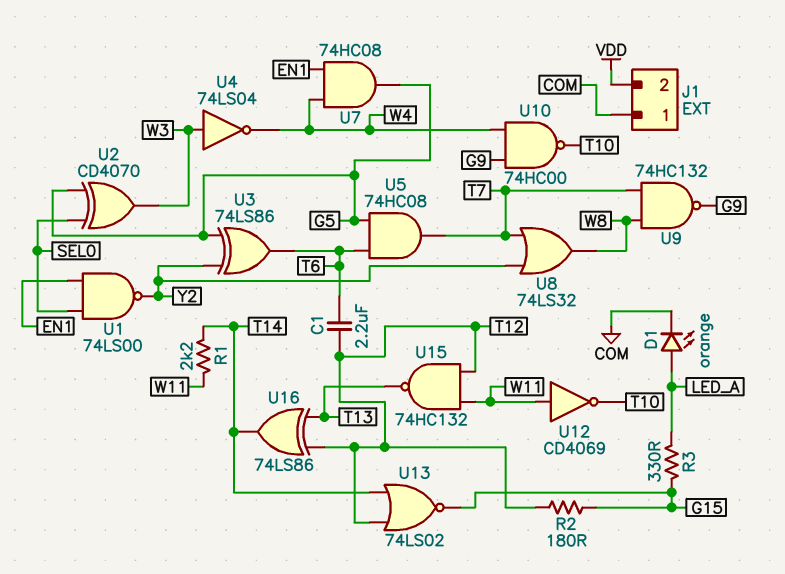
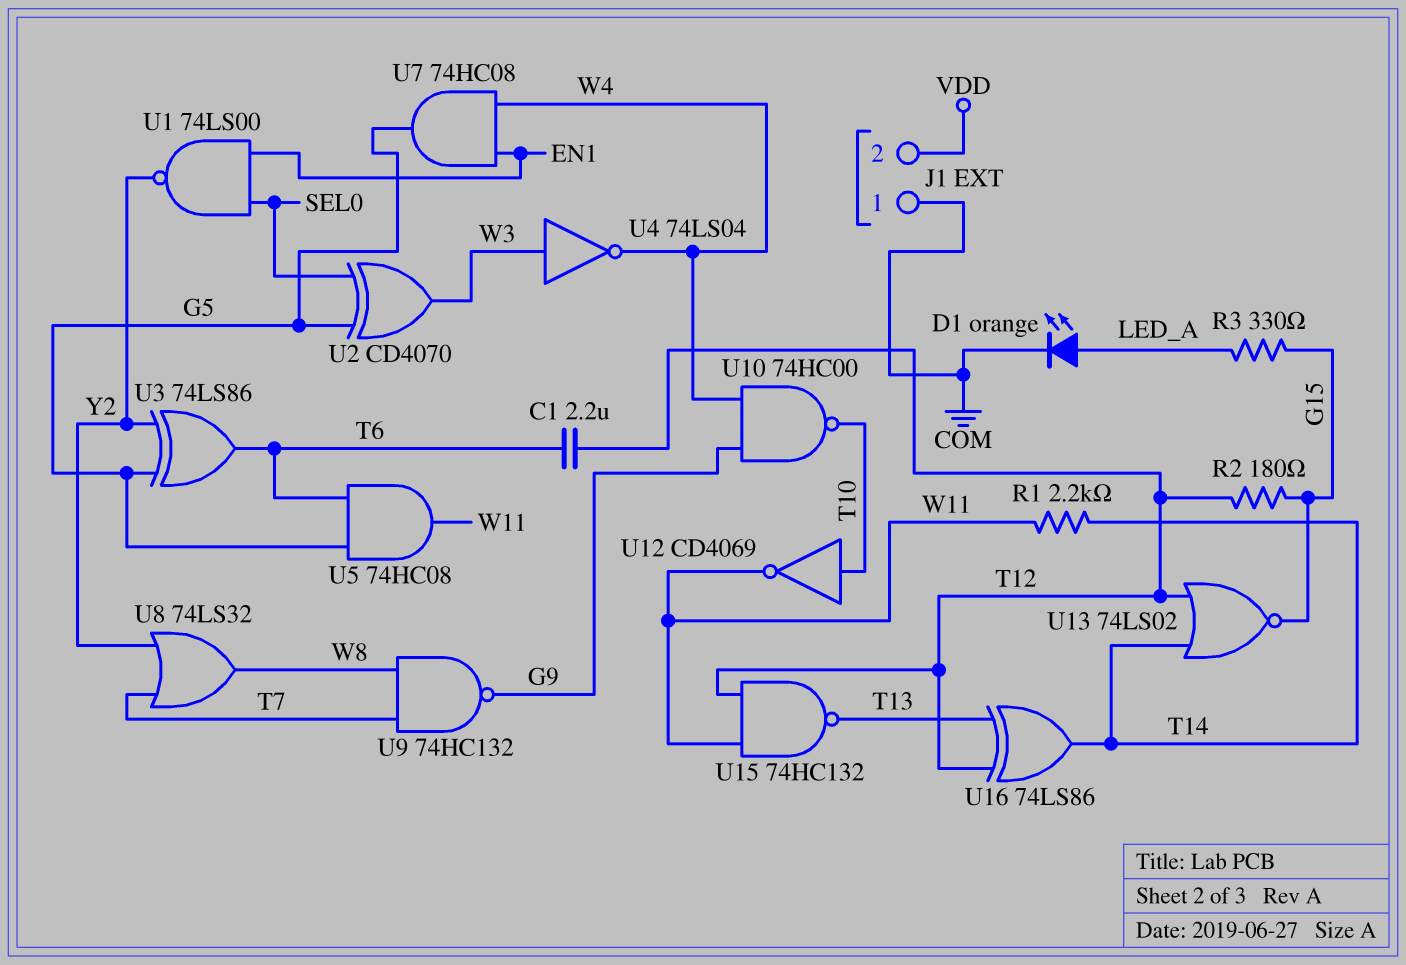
U5: AND 74HC08 (in G5, in T6, out T7) -> AND 74HC08 (in G5, in T6, out W11)
U12: NOT CD4069 (in W11, out T10) -> NOT CD4069 (in T10, out W11)

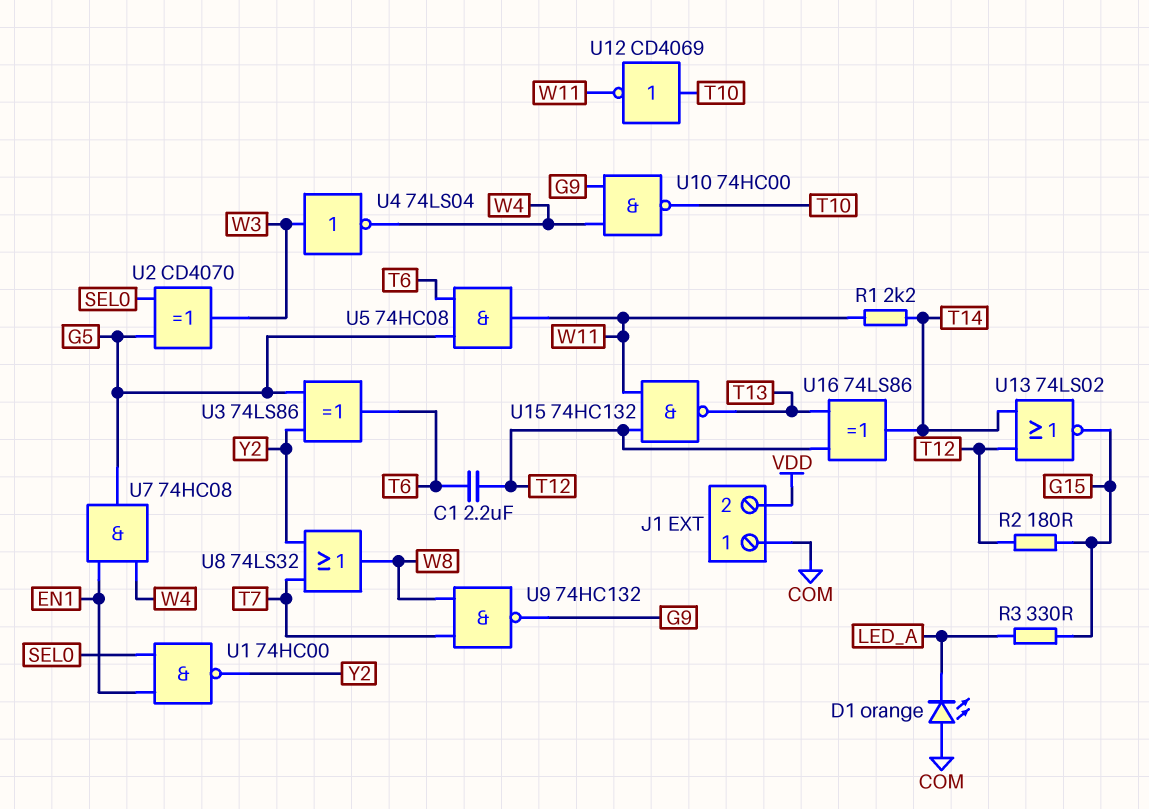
D1: LED orange (A LED_A, K COM) -> LED orange (A COM, K LED_A)
U1: NAND 74LS00 (in EN1, in SEL0, out Y2) -> NAND 74HC00 (in EN1, in SEL0, out Y2)

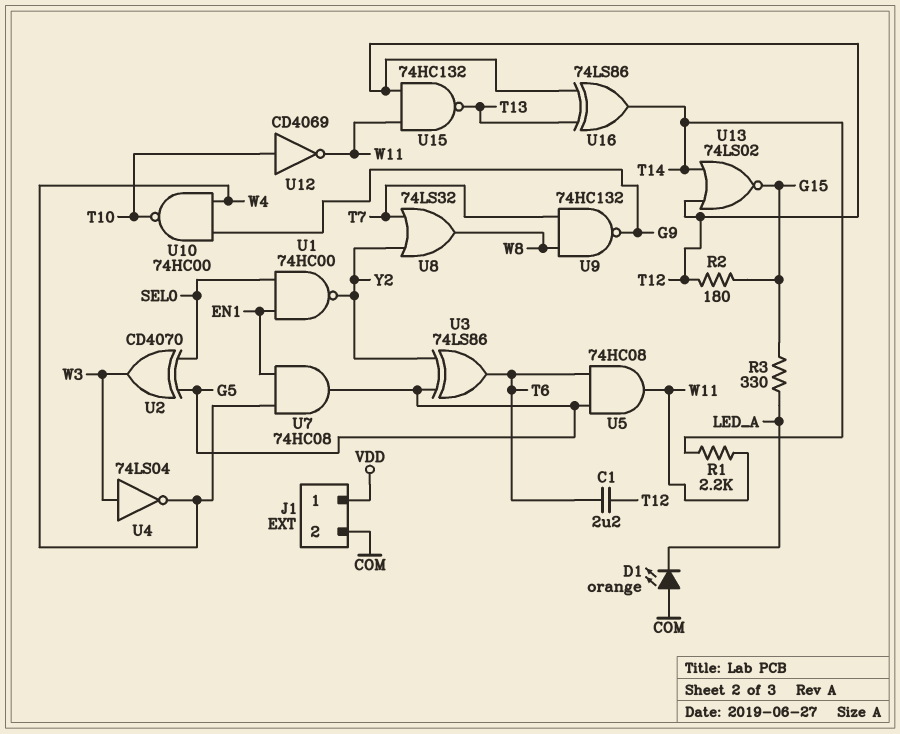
J1 pin 1: COM -> VDD
J1 pin 2: VDD -> COM

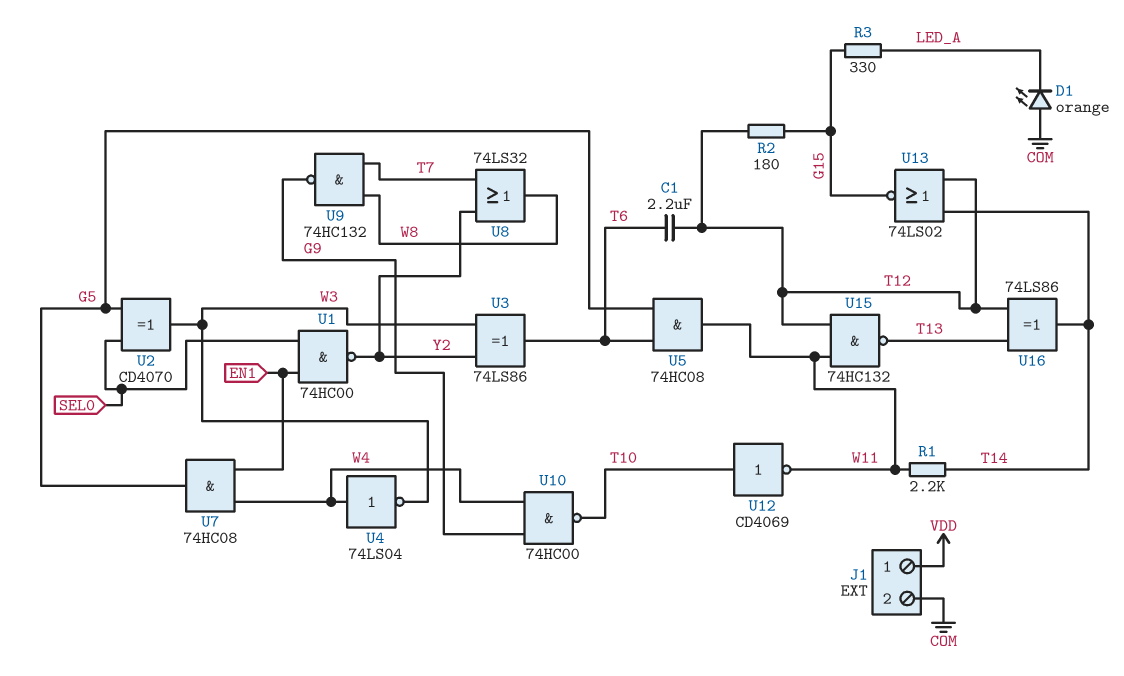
U3: XOR 74LS86 (in G5, in Y2, out T6) -> XOR 74LS86 (in W3, in Y2, out T6)
U4: NOT 74LS04 (in W3, out W4) -> NOT 74LS04 (in W4, out W3)

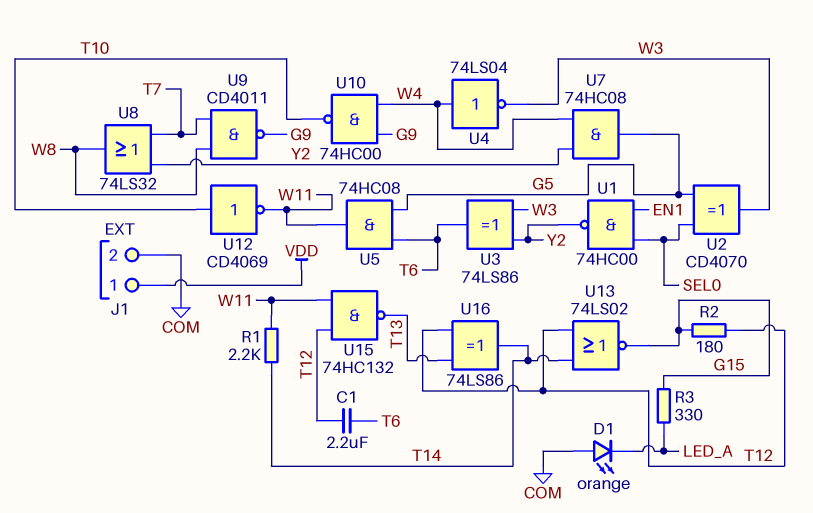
U7: AND 74HC08 (in EN1, in W4, out G5) -> AND 74HC08 (in W4, in Y2, out G5)
U9: NAND 74HC132 (in T7, in W8, out G9) -> NAND CD4011 (in T7, in W8, out G9)

